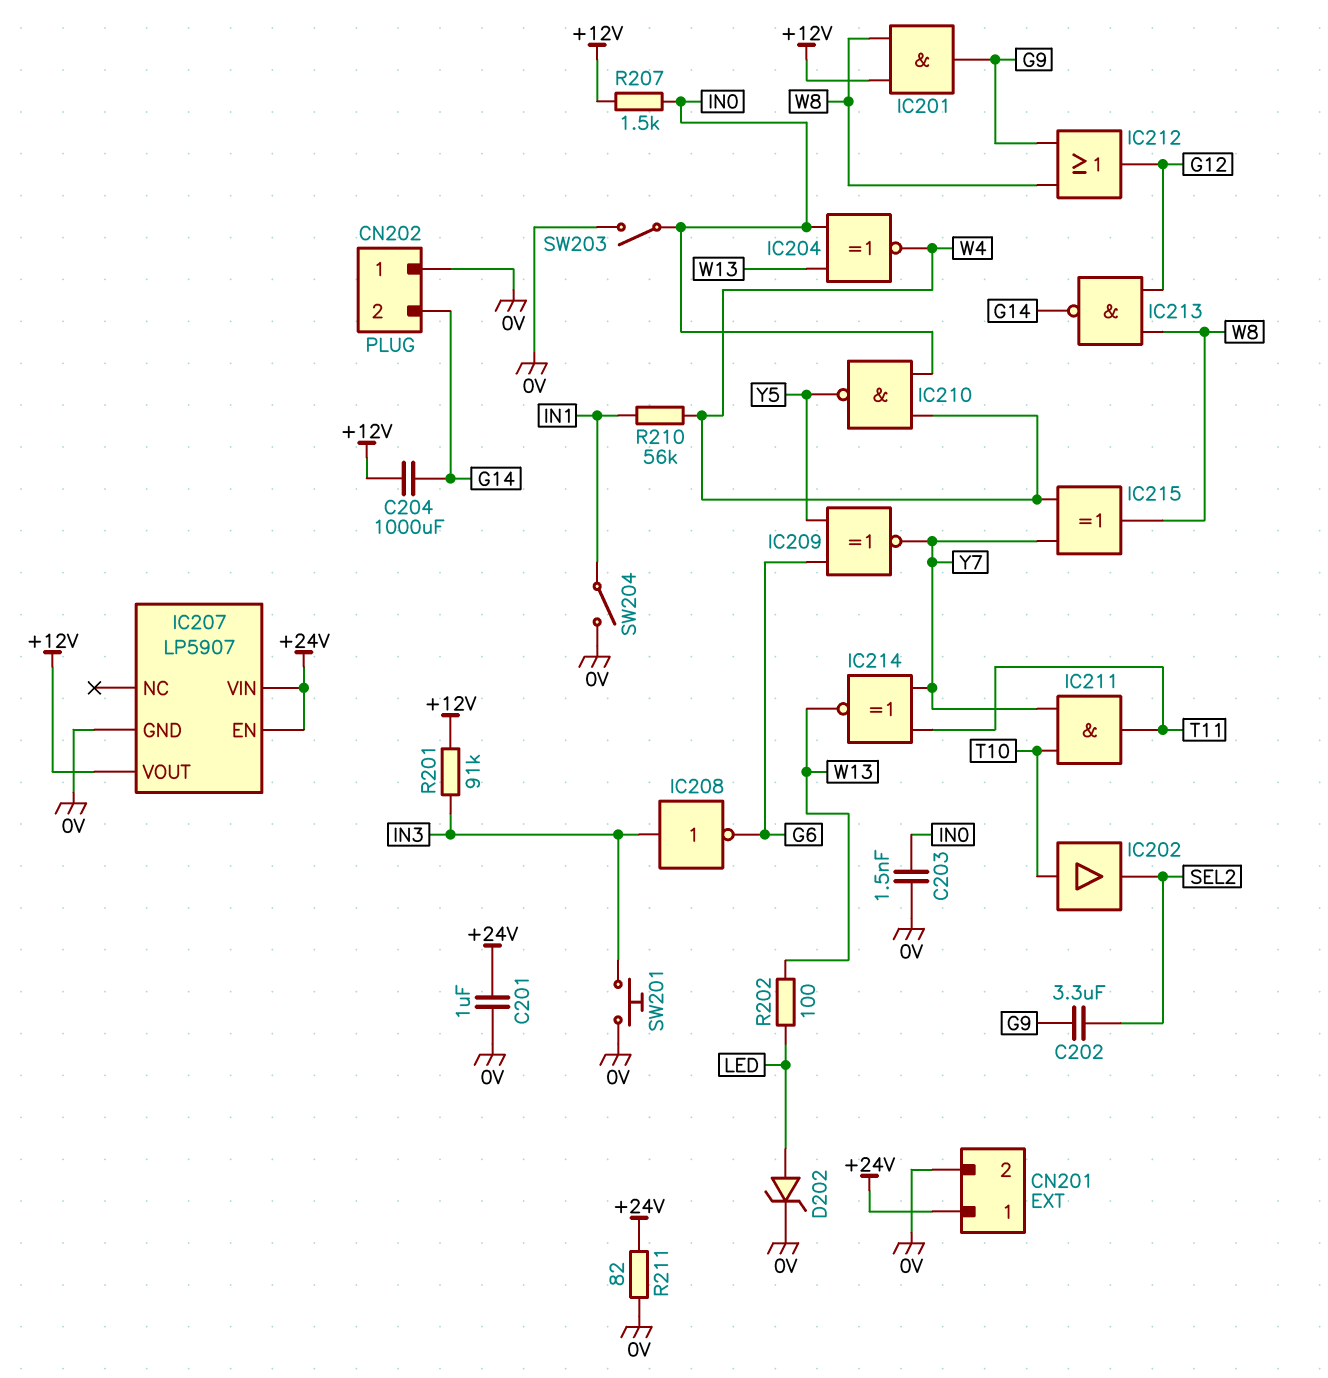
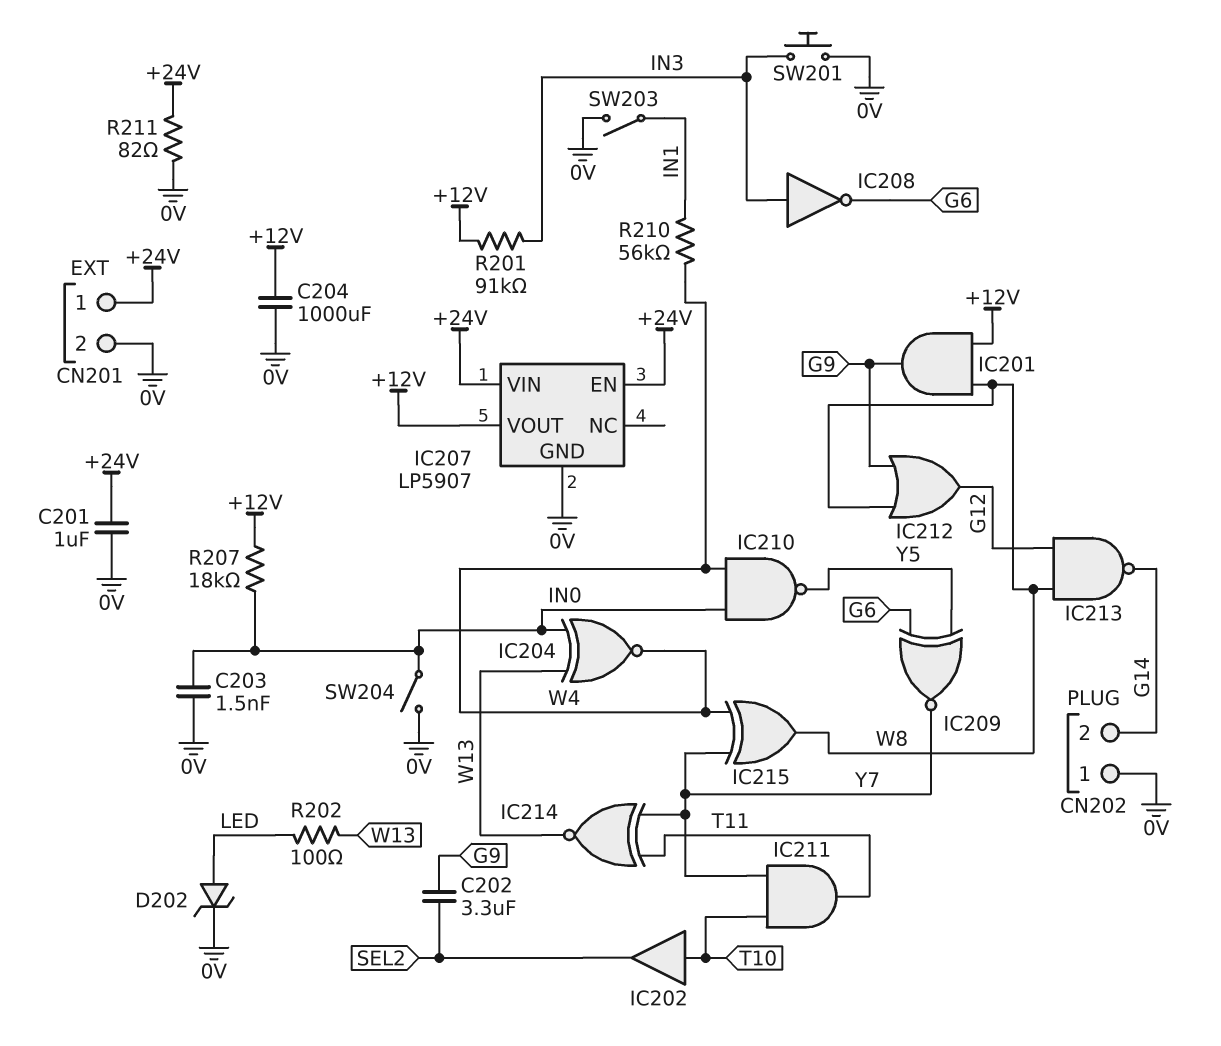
C204: 1000uF (+12V, G14) -> 1000uF (+12V, 0V)
R207: 1.5k (+12V, IN0) -> 18k (+12V, IN0)
SW203: switch (0V, IN0) -> switch (0V, IN1)
SW204: switch (0V, IN1) -> switch (0V, IN0)

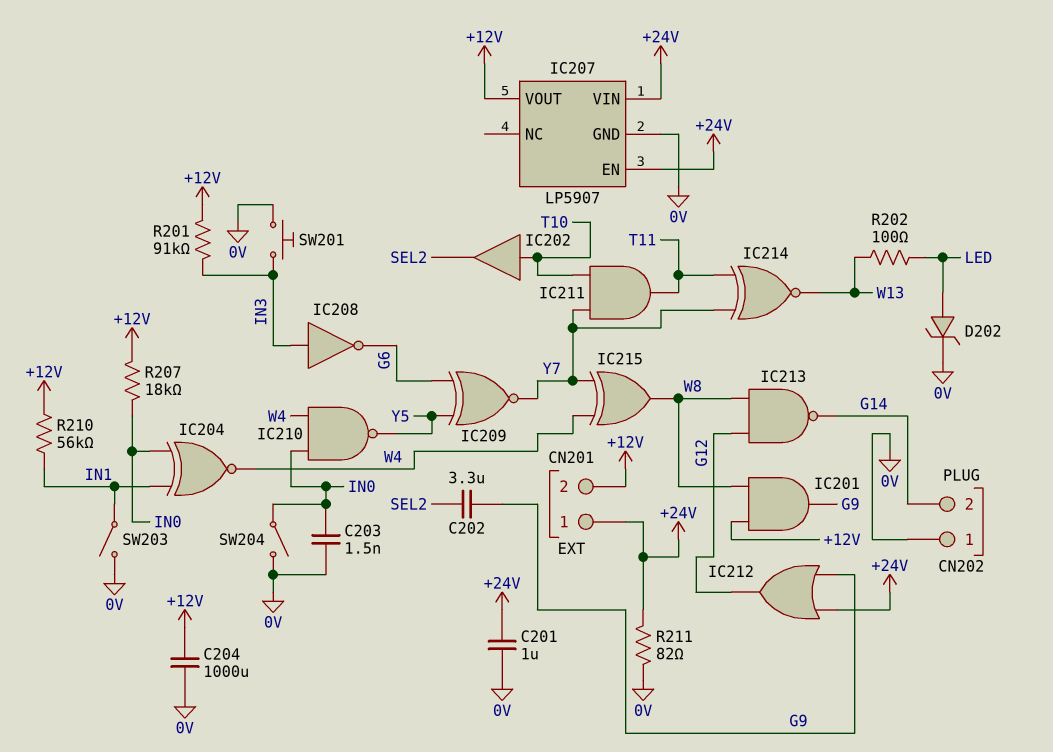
CN201 pin 2: 0V -> +12V
IC204: XNOR (in IN0, in W13, out W4) -> XNOR (in IN0, in IN1, out W4)
IC212: OR (in G9, in W8, out G12) -> OR (in +24V, in G9, out G12)
R210: 56k (IN1, W4) -> 56k (+12V, IN1)

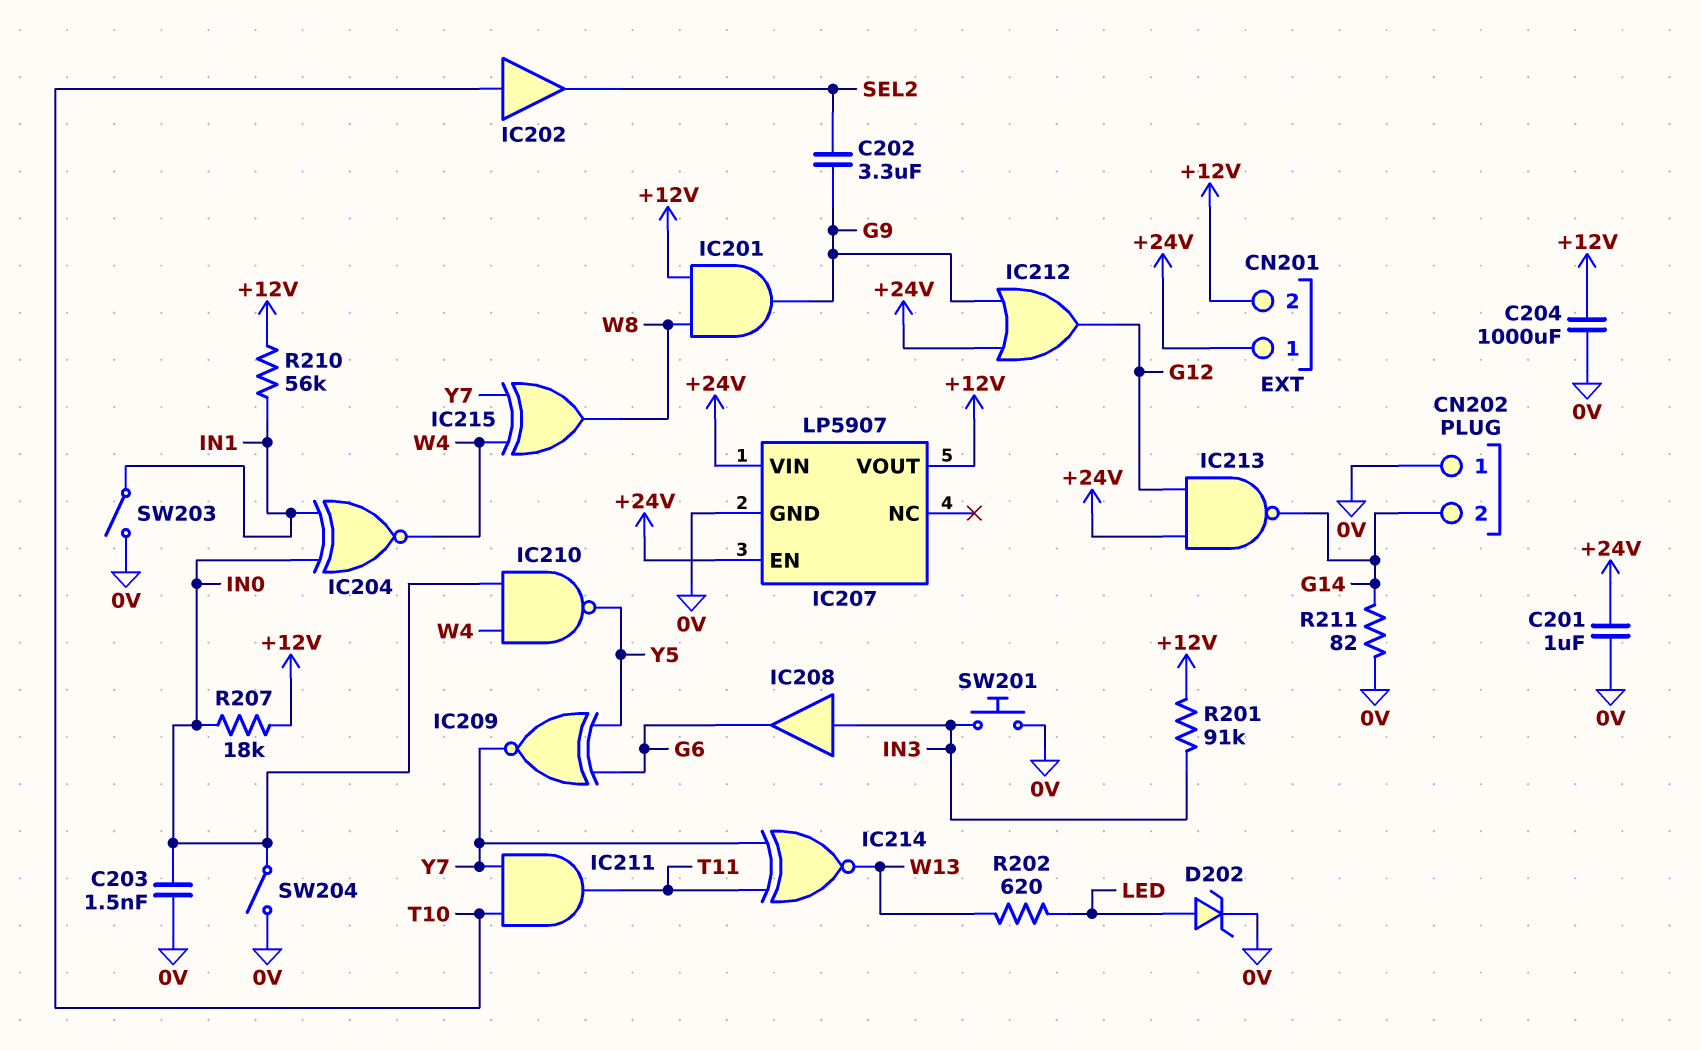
IC208: NOT (in IN3, out G6) -> buffer (in IN3, out G6)
IC213: NAND (in G12, in W8, out G14) -> NAND (in +24V, in G12, out G14)
R202: 100 (LED, W13) -> 620 (LED, W13)
R211: 82 (+24V, 0V) -> 82 (0V, G14)

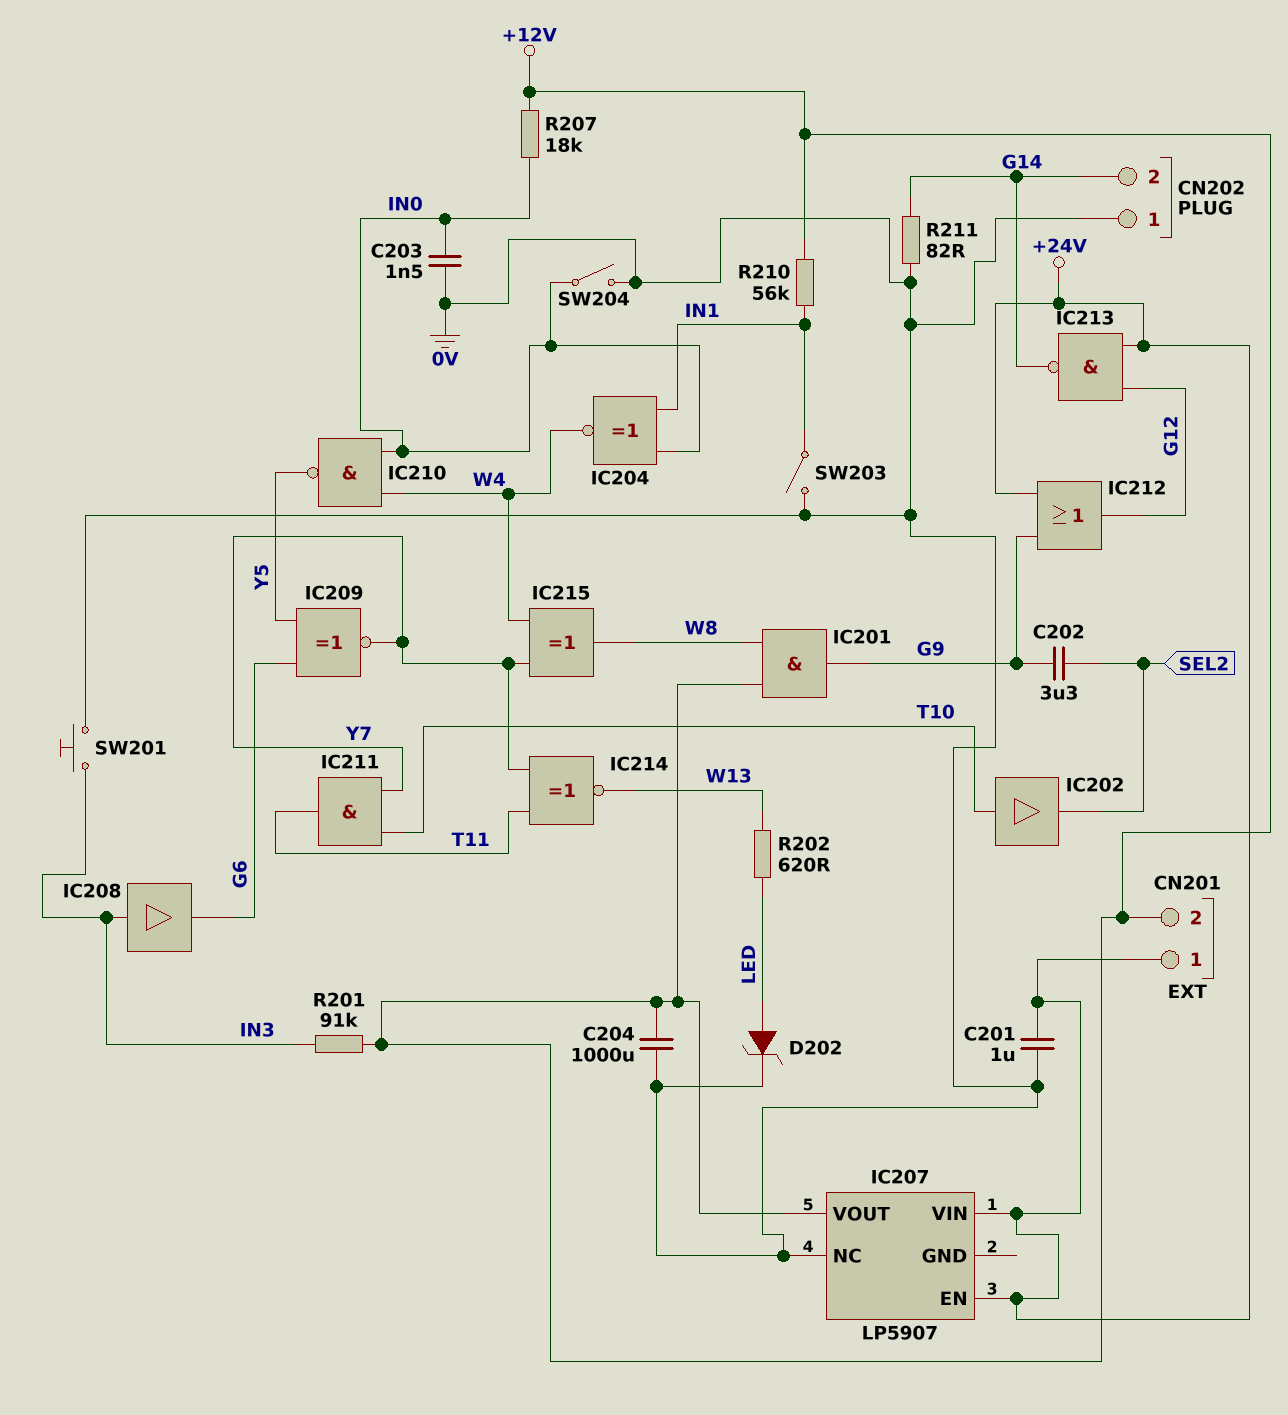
IC207 pin GND: 0V -> none
IC207 pin NC: none -> 0V

